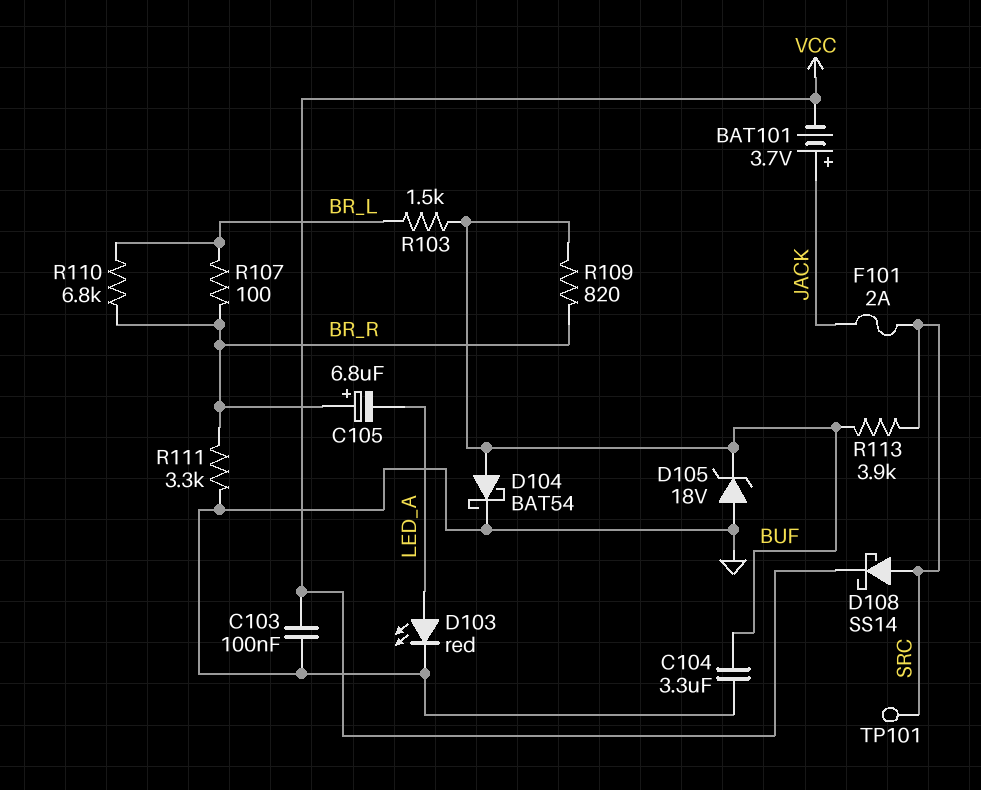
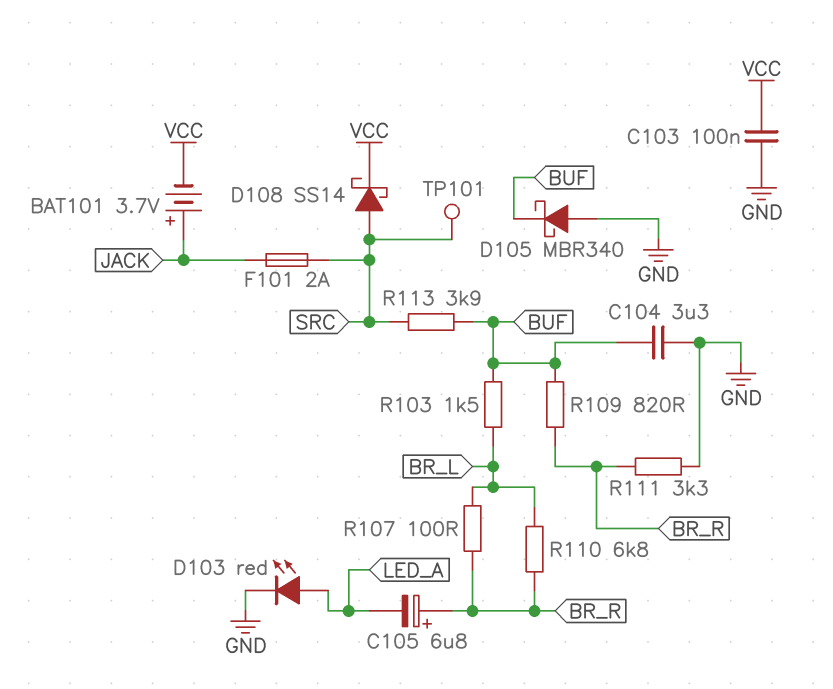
D104: schottky BAT54 (A BUF, K GND) -> none
D105: zener 18V (A GND, K BUF) -> schottky MBR340 (A GND, K BUF)

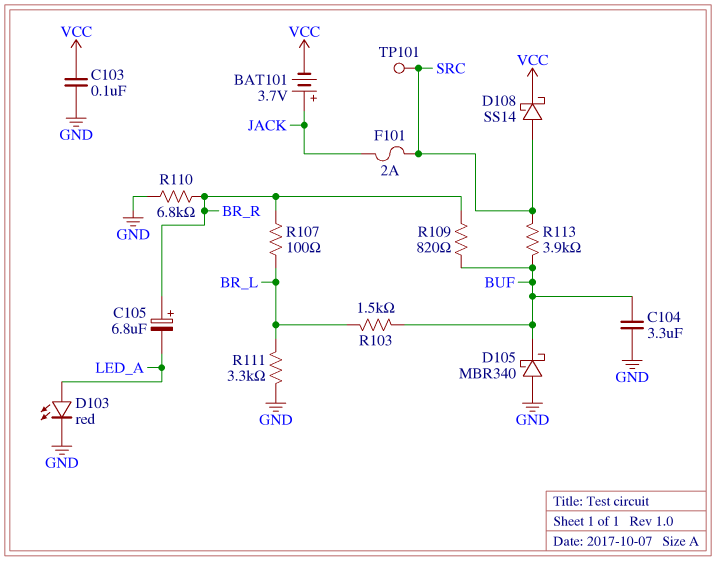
R110: 6.8k (BR_L, BR_R) -> 6.8k (BR_R, GND)
R111: 3.3k (BR_R, GND) -> 3.3k (BR_L, GND)

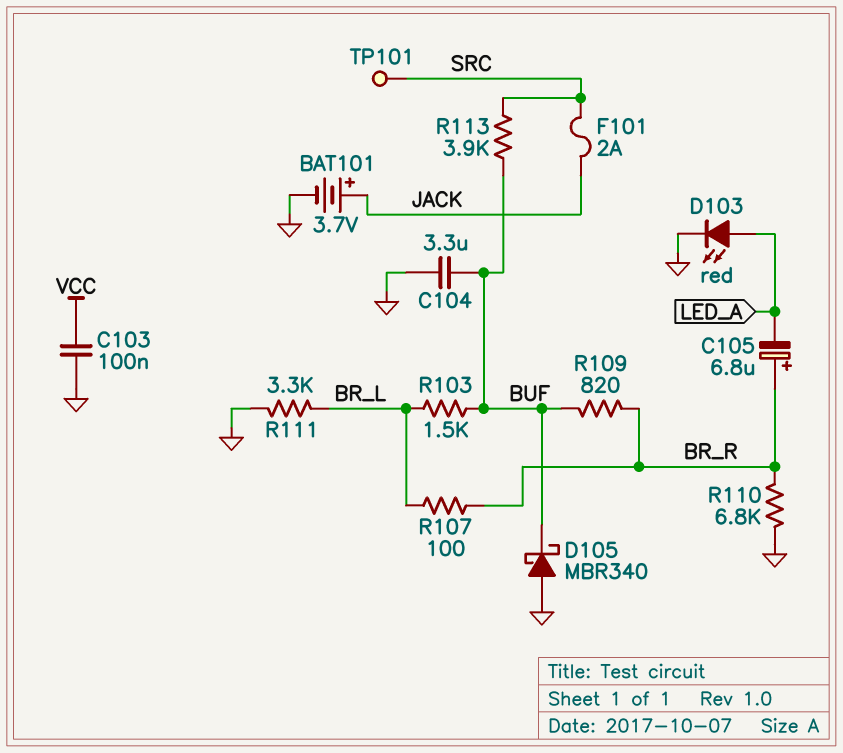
BAT101: 3.7V (plus JACK, minus VCC) -> 3.7V (plus JACK, minus GND)
D108: schottky SS14 (A SRC, K VCC) -> none

